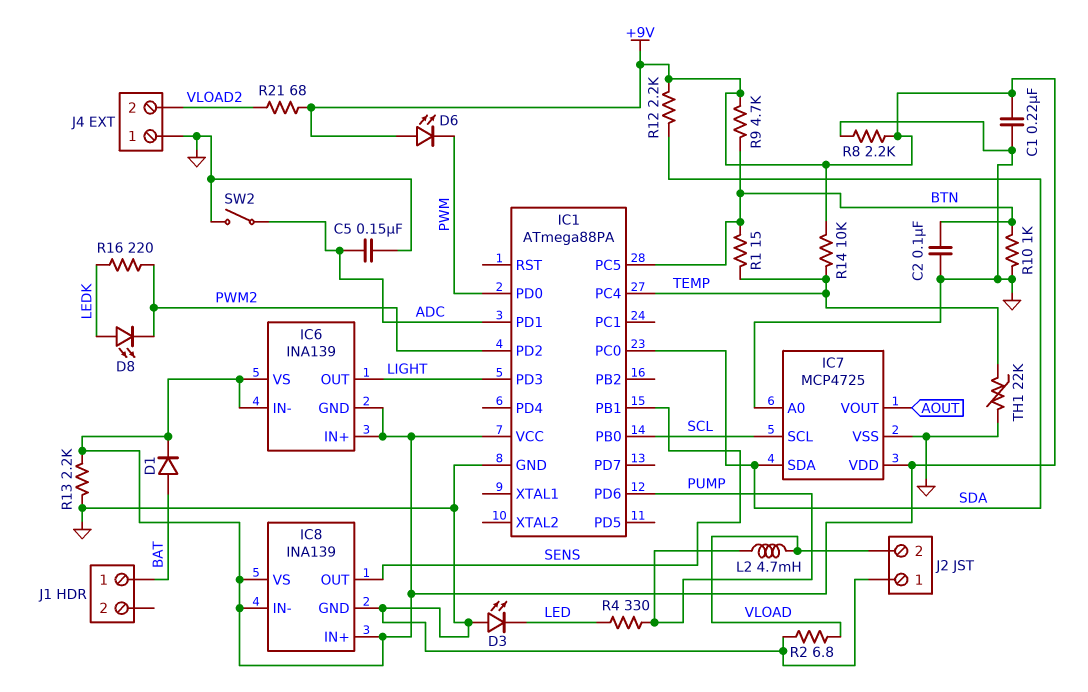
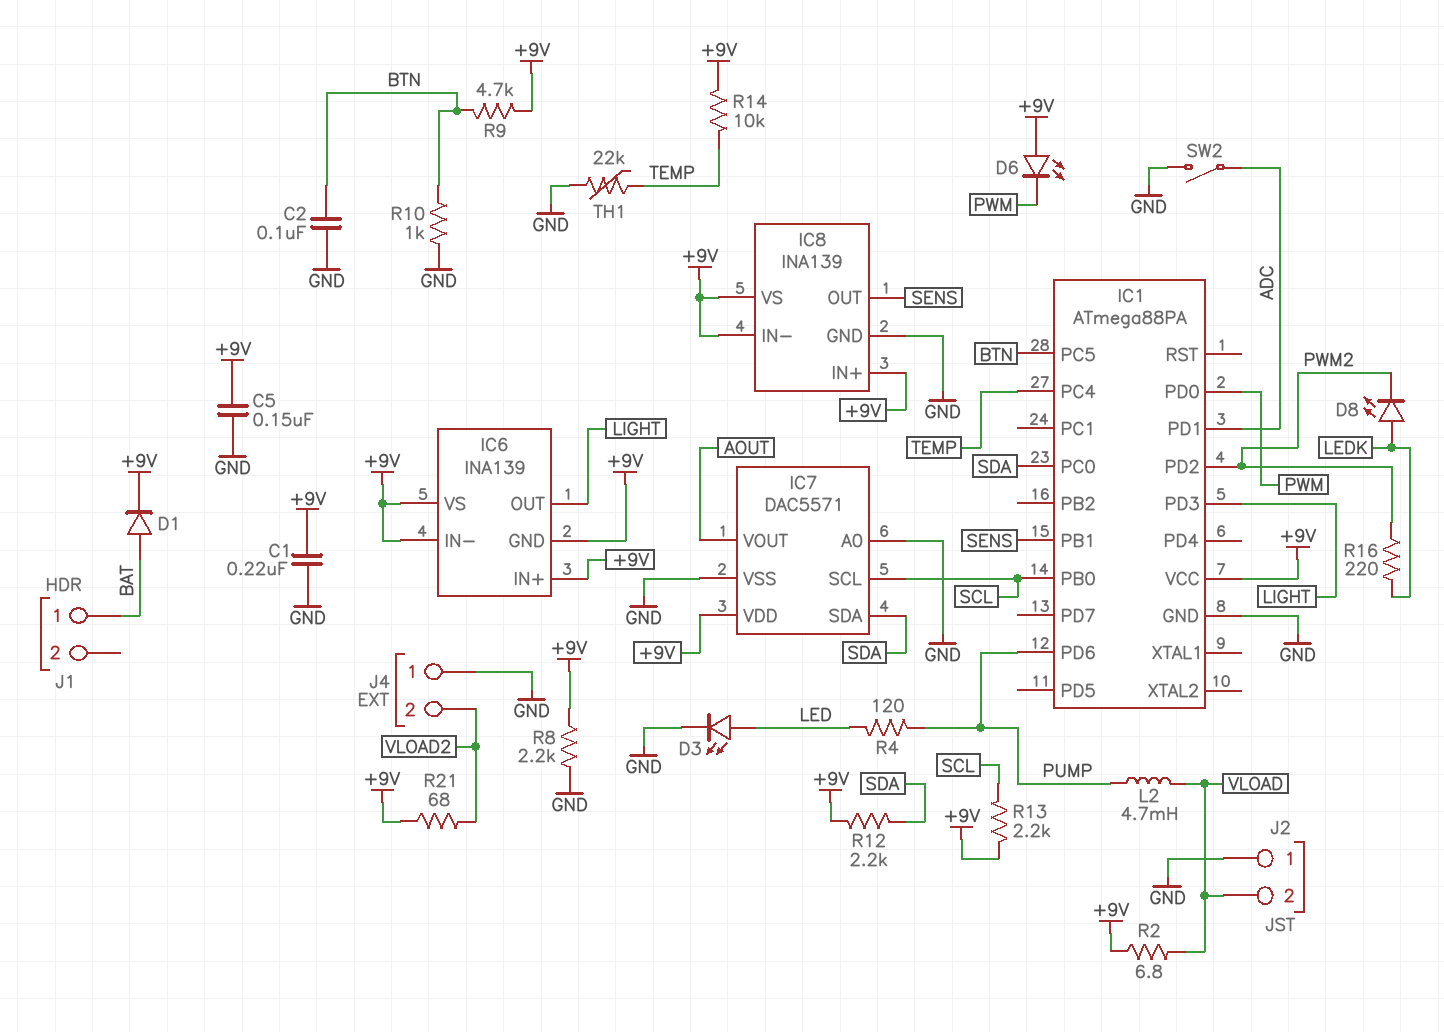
C5: 150nF (ADC, GND) -> 150nF (+9V, GND)
D3: LED (A GND, K LED) -> LED (A LED, K GND)
IC7: MCP4725 -> DAC5571
R1: 15 (BTN, TEMP) -> none
R2: 6.8 (GND, VLOAD) -> 6.8 (+9V, VLOAD)
R4: 330 (LED, PUMP) -> 120 (LED, PUMP)
R13: 2.2k (+9V, GND) -> 2.2k (+9V, SCL)

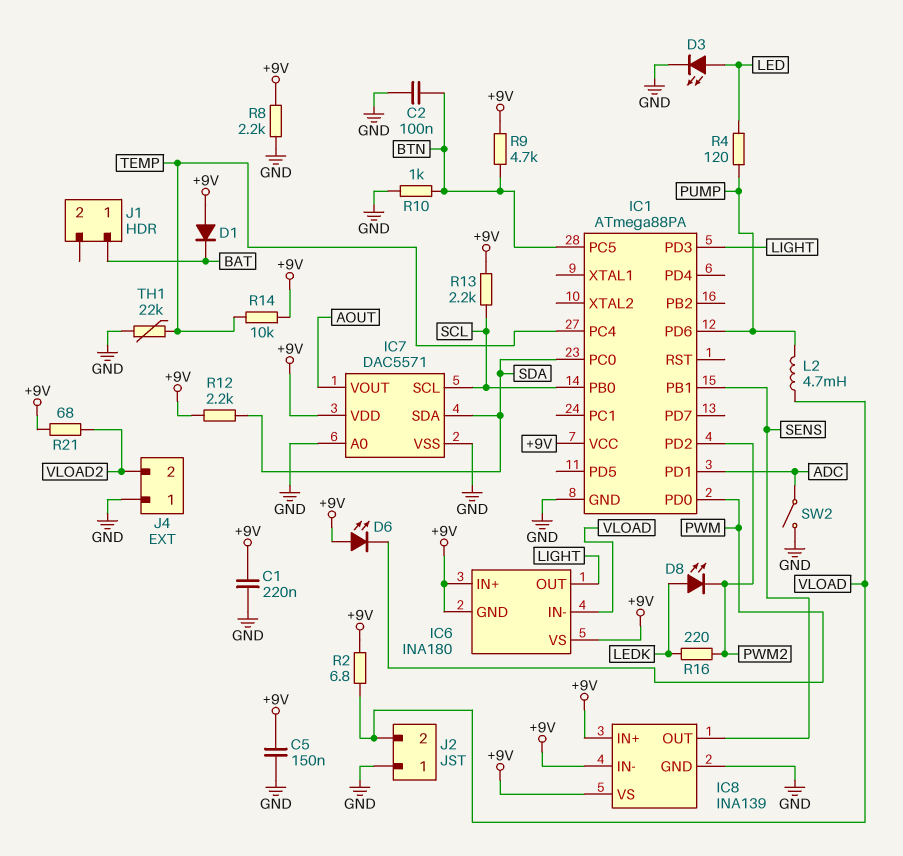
D1: diode (A BAT, K +9V) -> diode (A +9V, K BAT)
IC6: INA139 -> INA180
IC6 pin IN-: +9V -> VLOAD

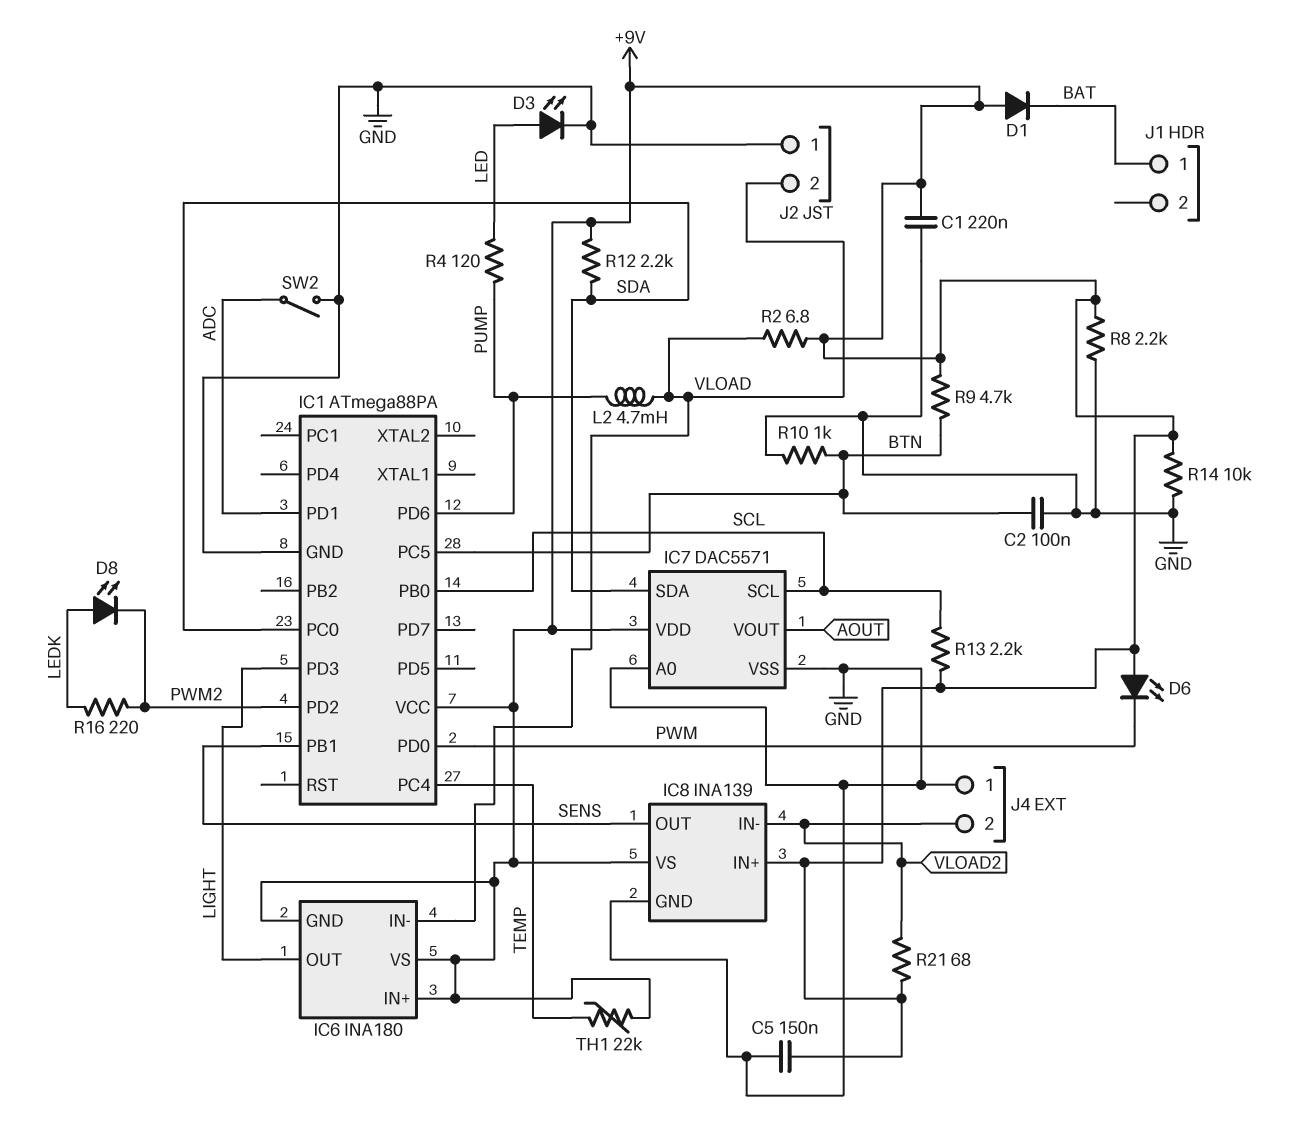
IC8 pin IN-: +9V -> VLOAD2
R14: 10k (+9V, TEMP) -> 10k (+9V, GND)
TH1: 22k (GND, TEMP) -> 22k (+9V, TEMP)

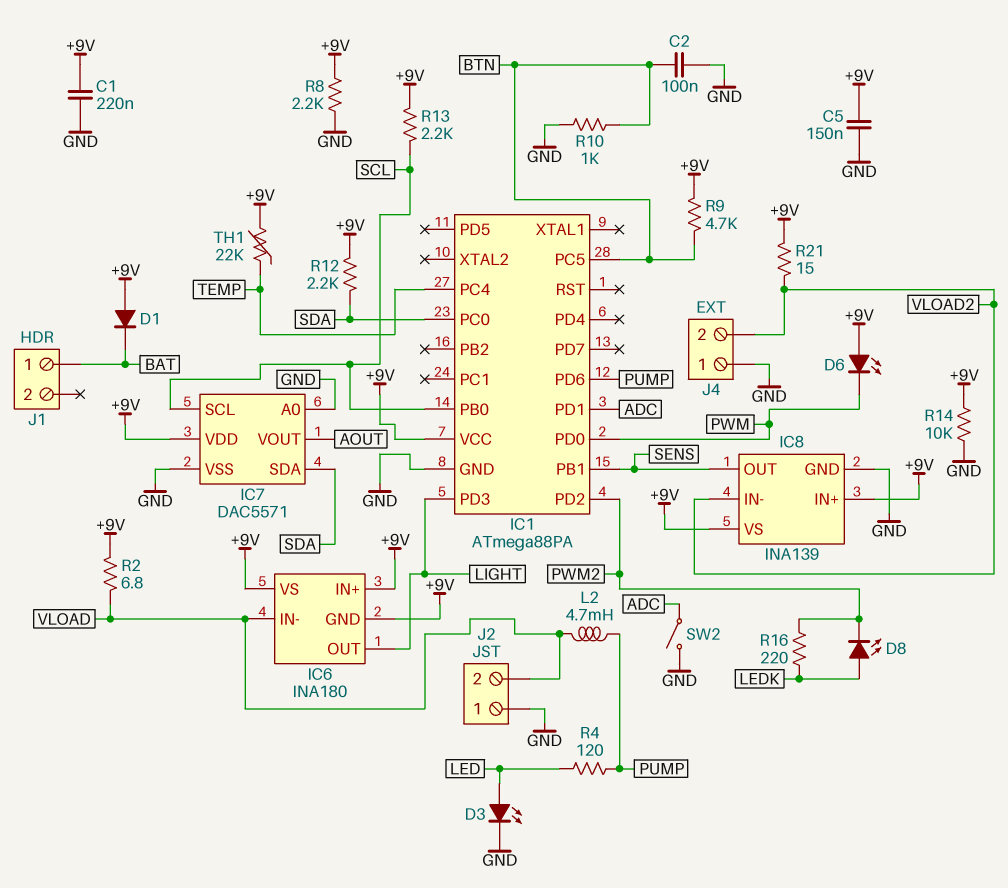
R21: 68 (+9V, VLOAD2) -> 15 (+9V, VLOAD2)

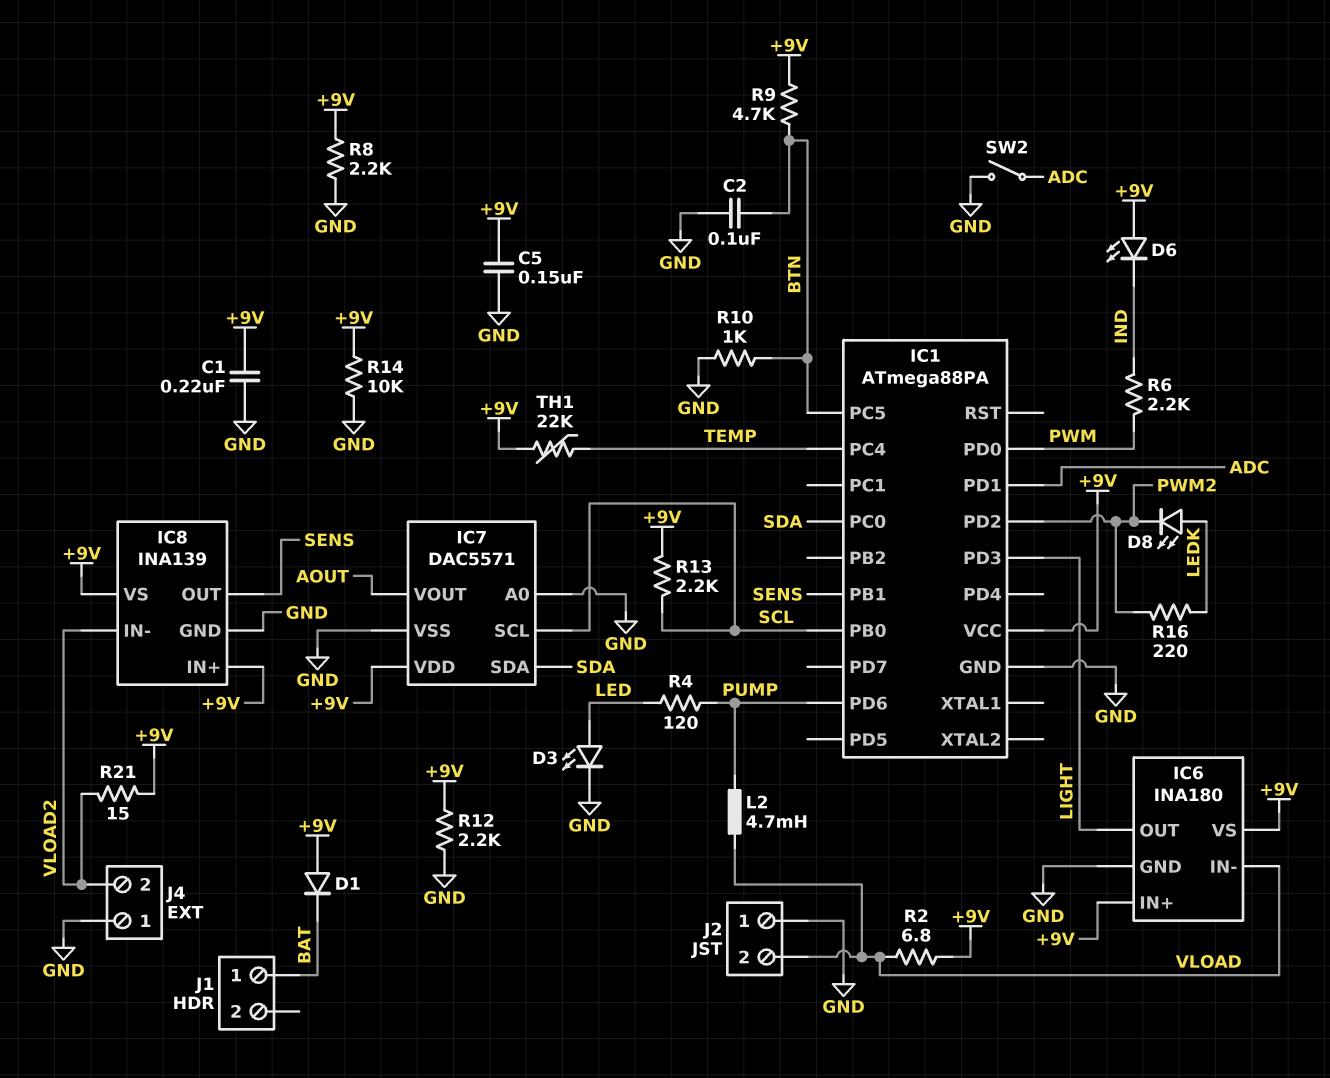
D6: LED (A +9V, K PWM) -> LED (A +9V, K IND)
IC6 pin GND: +9V -> GND
R6: none -> 2.2k (IND, PWM)
R12: 2.2k (+9V, SDA) -> 2.2k (+9V, GND)

